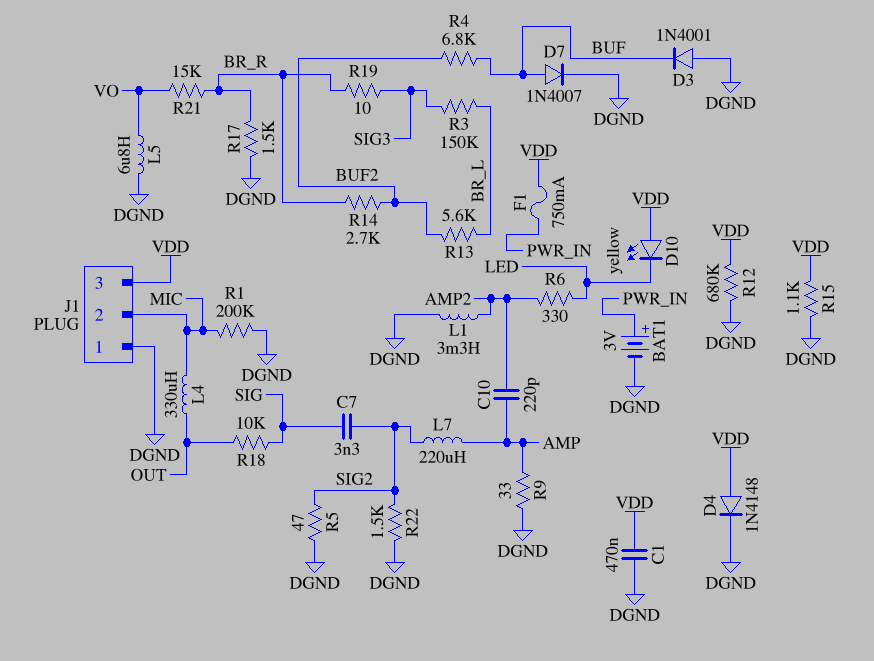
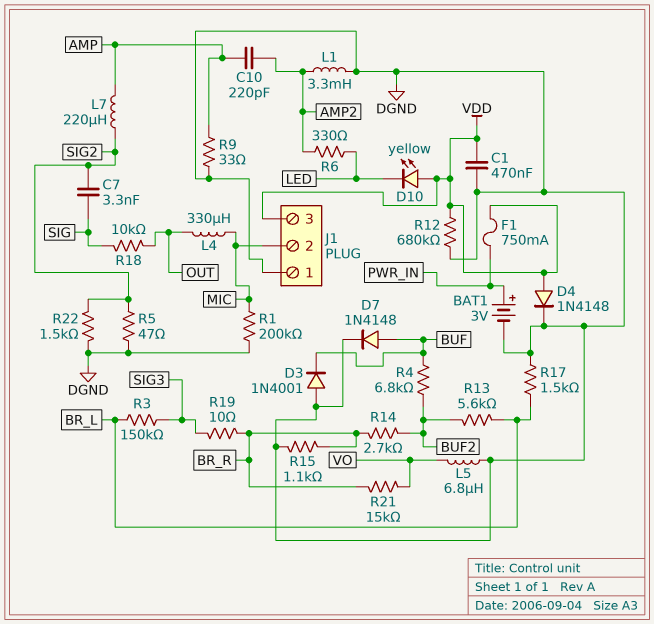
D7: diode 1N4007 (A BUF, K DGND) -> diode 1N4148 (A BUF, K DGND)
R15: 1.1k (DGND, VDD) -> 1.1k (BR_R, DGND)
R17: 1.5k (BR_R, DGND) -> 1.5k (BR_L, DGND)

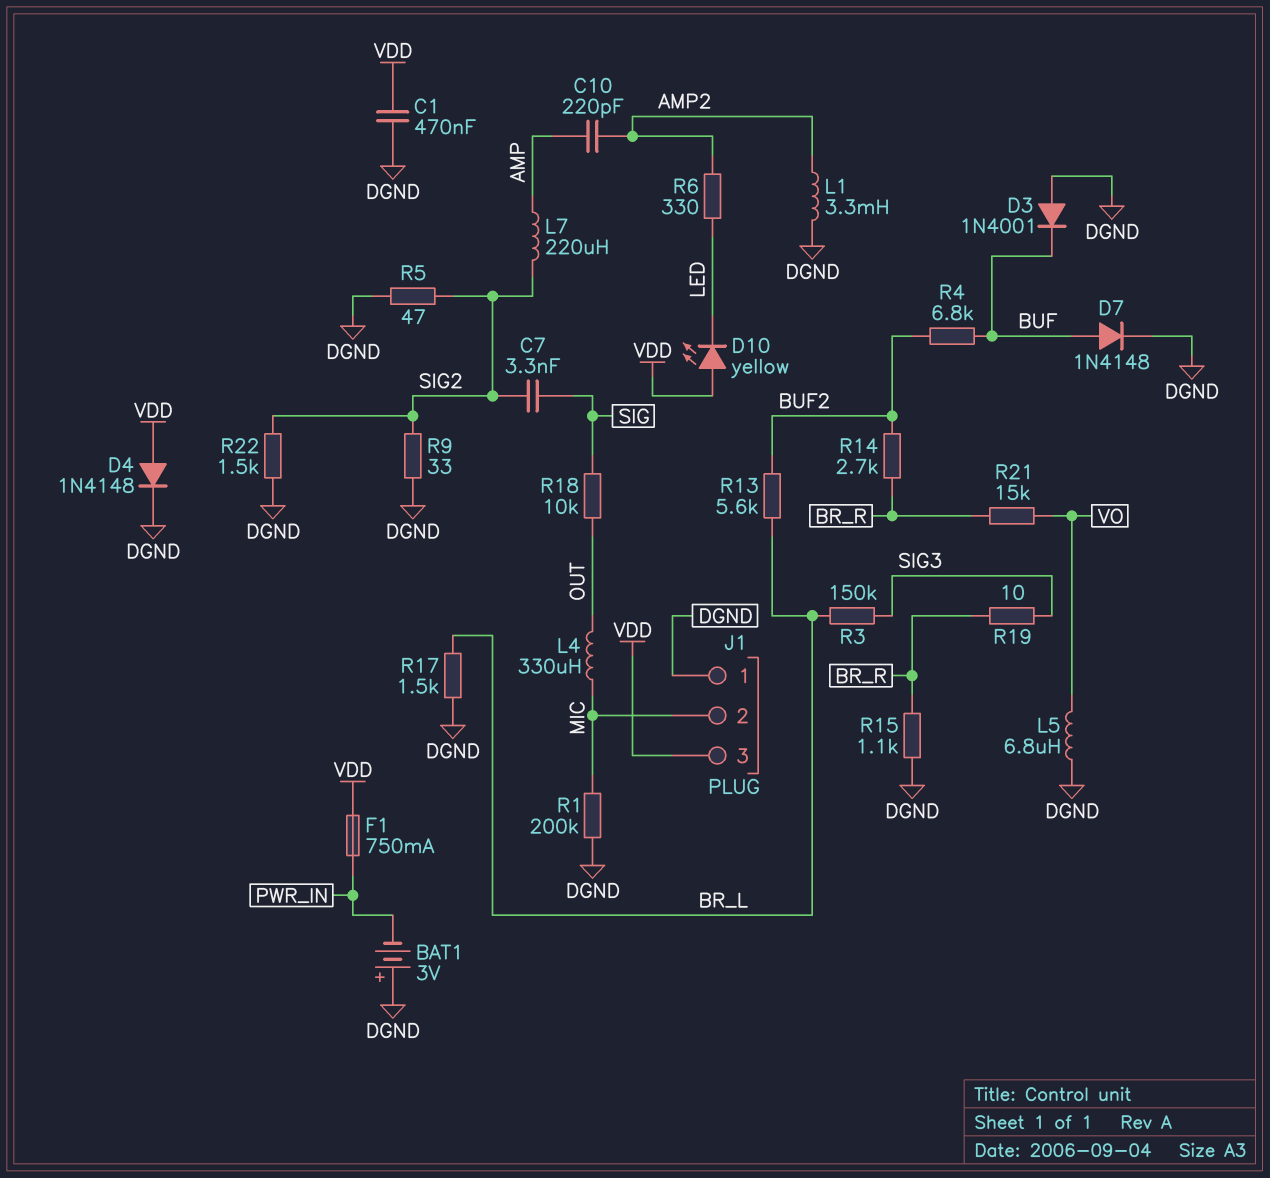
BAT1: 3V (plus PWR_IN, minus DGND) -> 3V (plus DGND, minus PWR_IN)
R9: 33 (AMP, DGND) -> 33 (DGND, SIG2)
R12: 680k (DGND, VDD) -> none

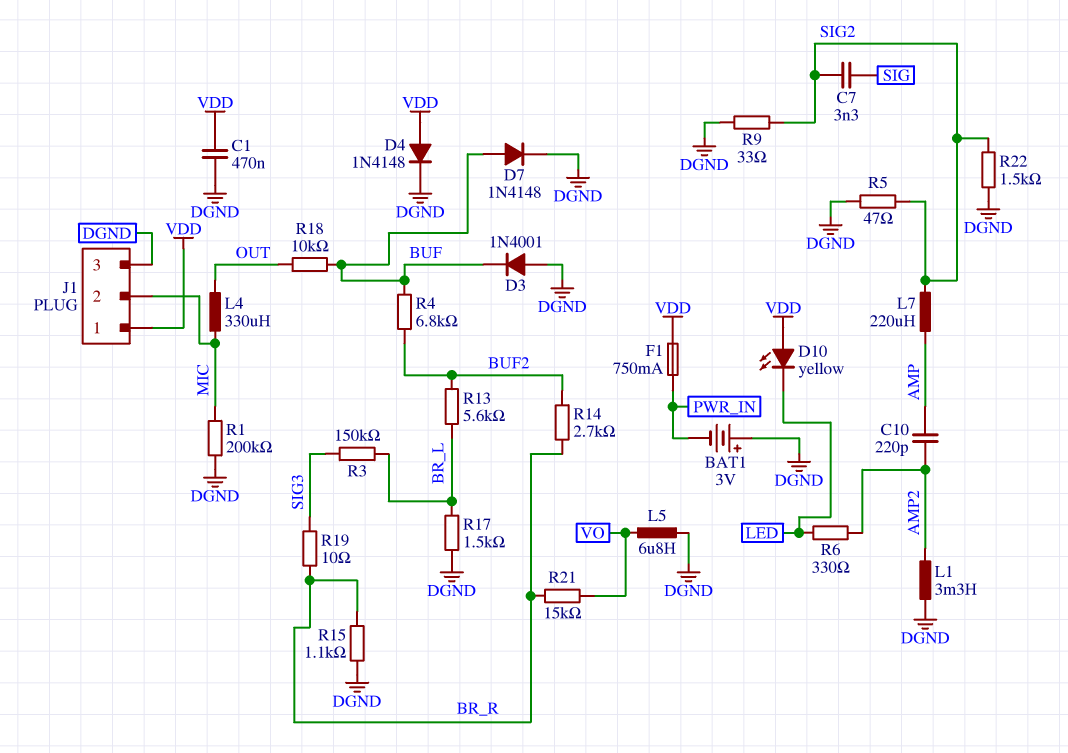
J1 pin 1: DGND -> VDD
J1 pin 3: VDD -> DGND
R18: 10k (OUT, SIG) -> 10k (BUF, OUT)

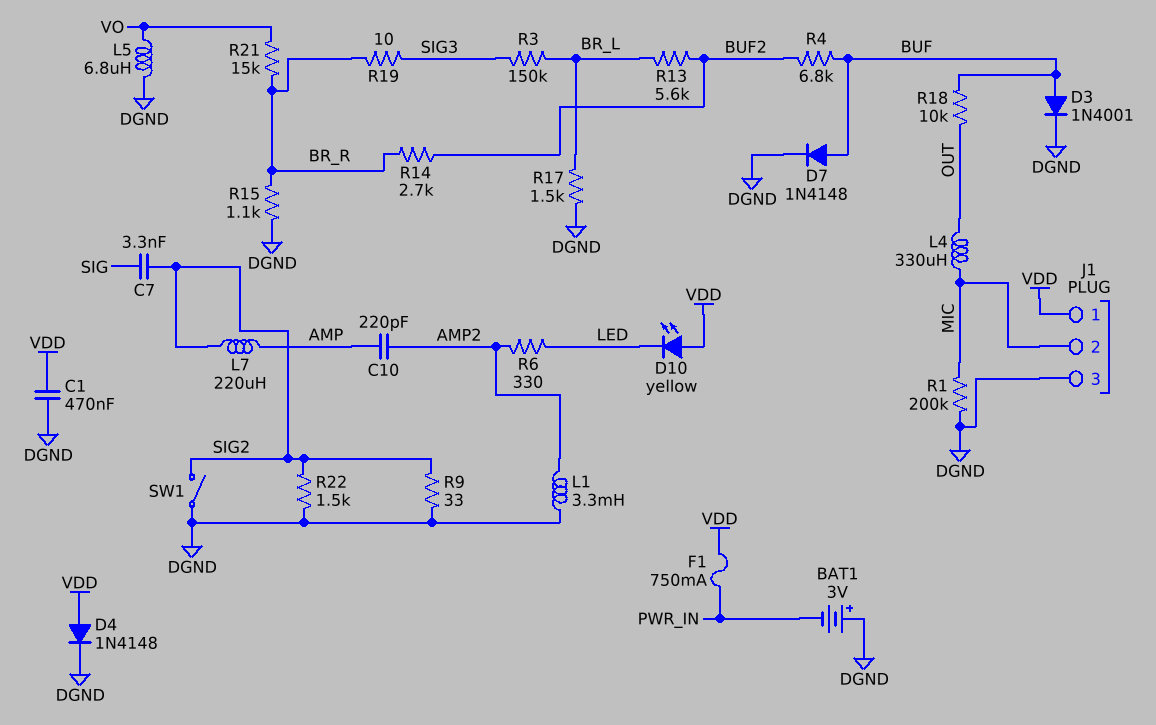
D3: diode 1N4001 (A DGND, K BUF) -> diode 1N4001 (A BUF, K DGND)
R5: 47 (DGND, SIG2) -> none
SW1: none -> switch (DGND, SIG2)

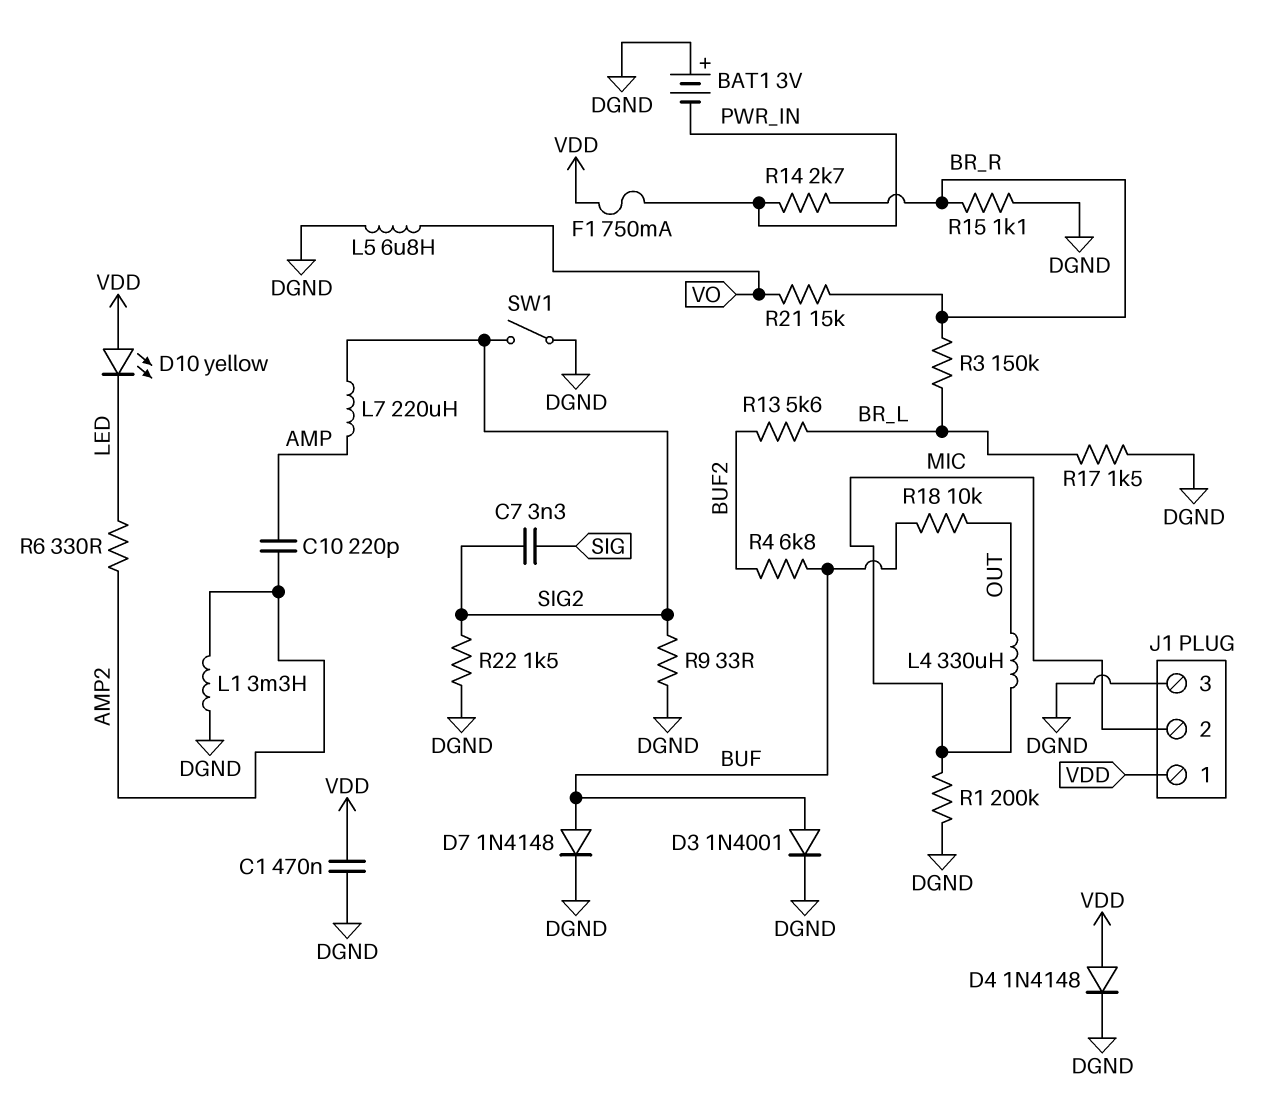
R3: 150k (BR_L, SIG3) -> 150k (BR_L, BR_R)
R14: 2.7k (BR_R, BUF2) -> 2.7k (BR_R, PWR_IN)
R19: 10 (BR_R, SIG3) -> none

